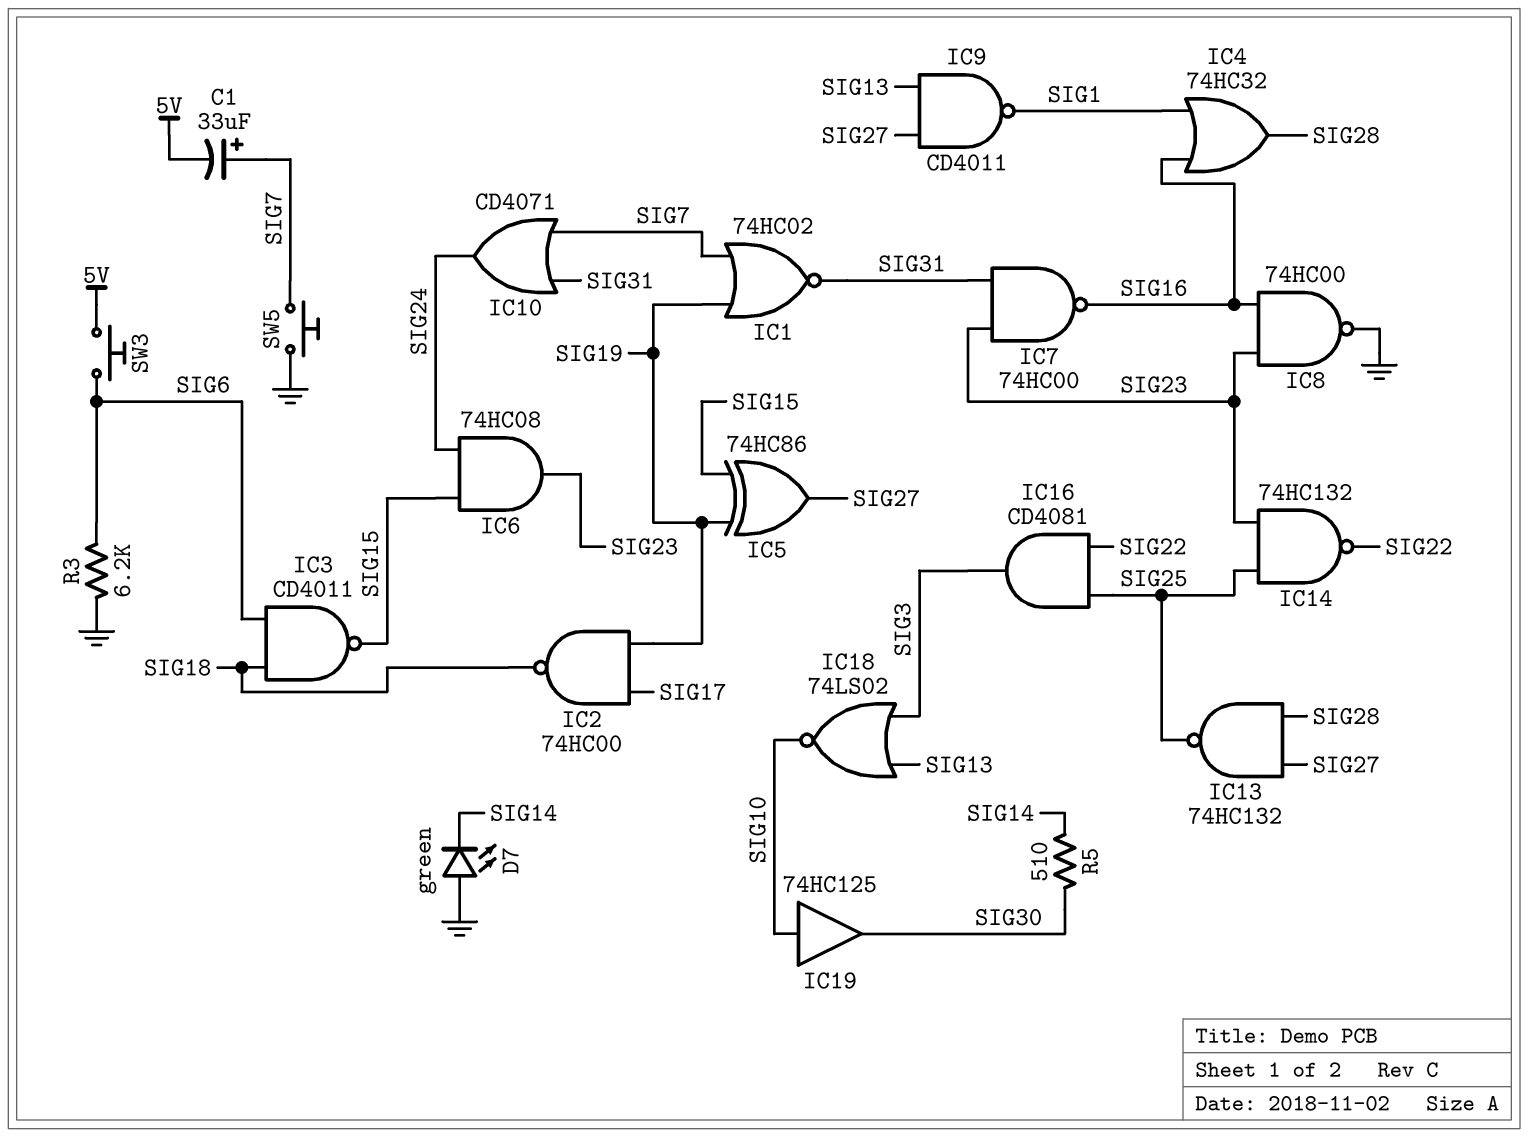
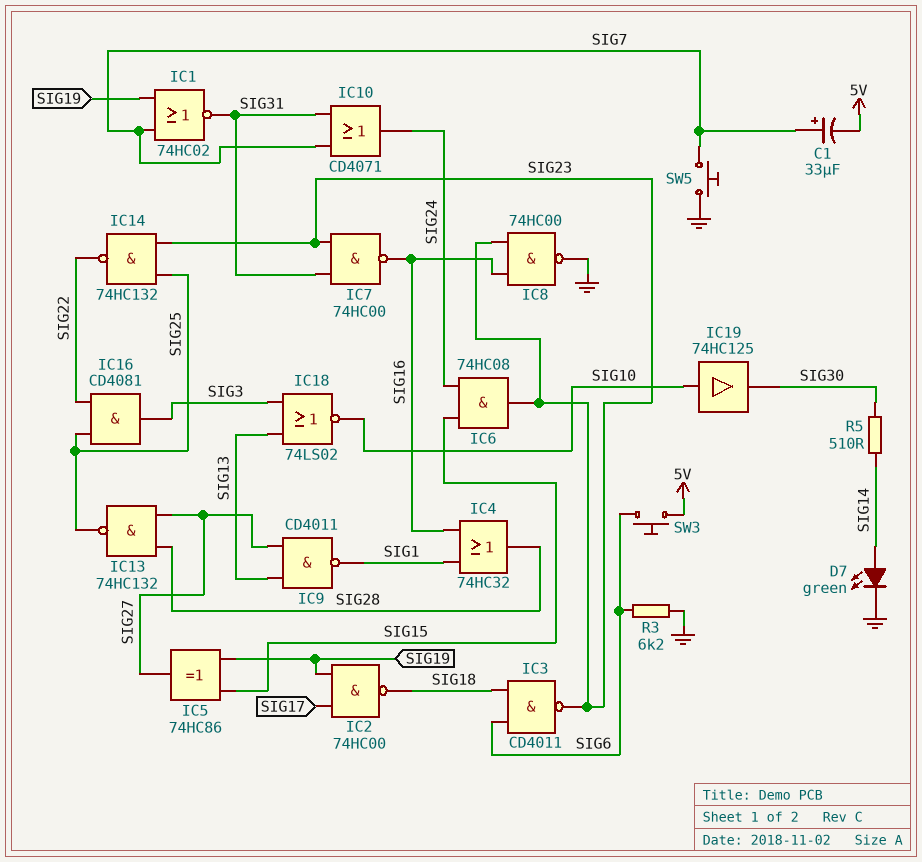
D7: LED green (A GND, K SIG14) -> LED green (A SIG14, K GND)
IC3: NAND CD4011 (in SIG6, in SIG18, out SIG15) -> NAND CD4011 (in SIG6, in SIG18, out SIG23)

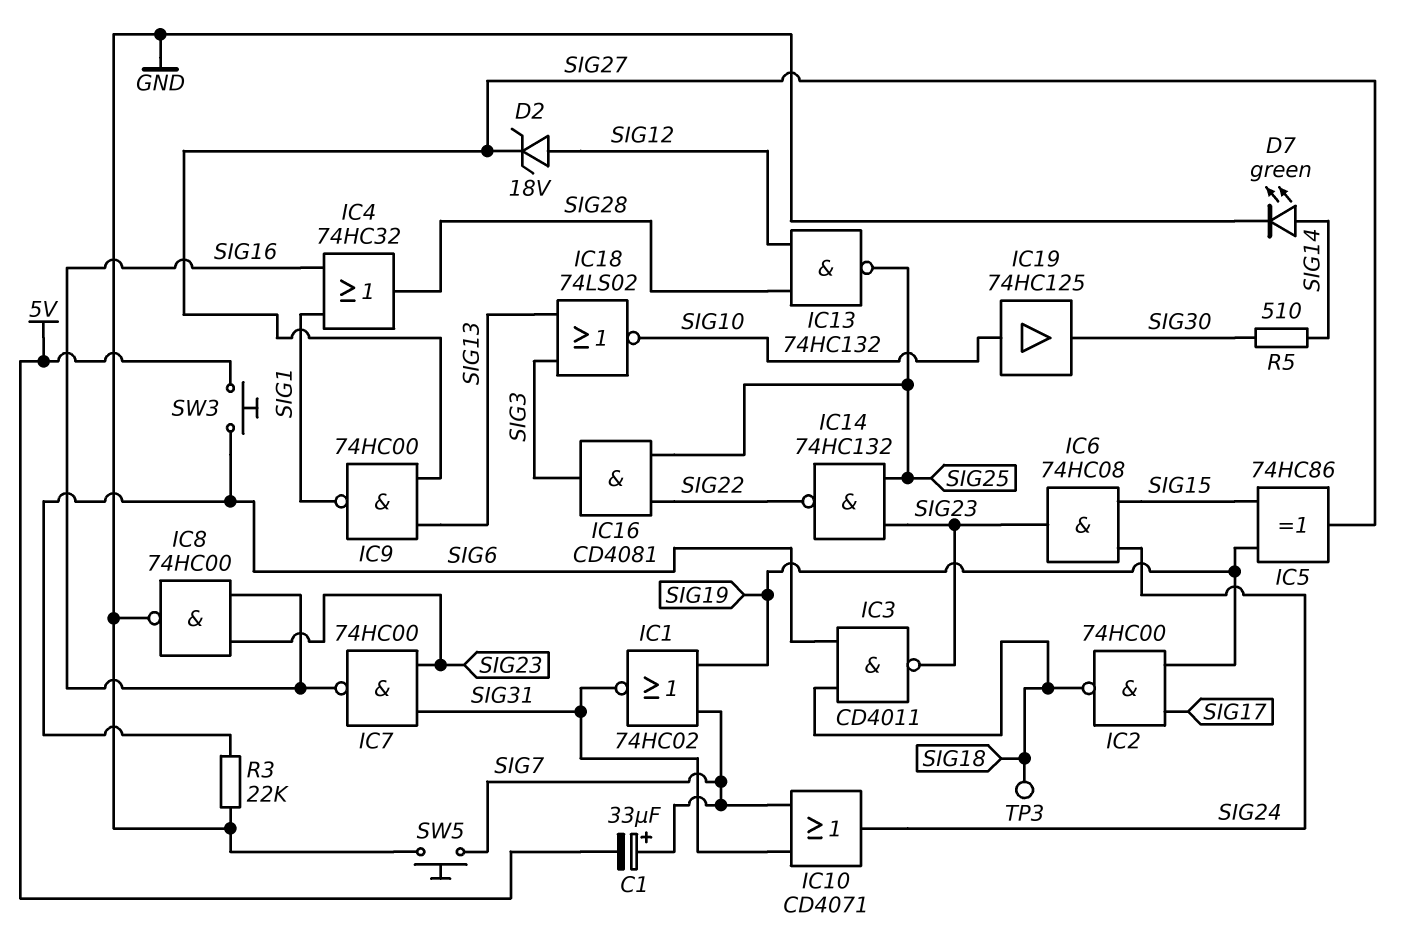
D2: none -> zener 18V (A SIG12, K SIG27)
IC9: NAND CD4011 (in SIG13, in SIG27, out SIG1) -> NAND 74HC00 (in SIG13, in SIG27, out SIG1)
IC13: NAND 74HC132 (in SIG27, in SIG28, out SIG25) -> NAND 74HC132 (in SIG12, in SIG28, out SIG25)
R3: 6.2k (GND, SIG6) -> 22k (GND, SIG6)
TP3: none -> test point (SIG18)

